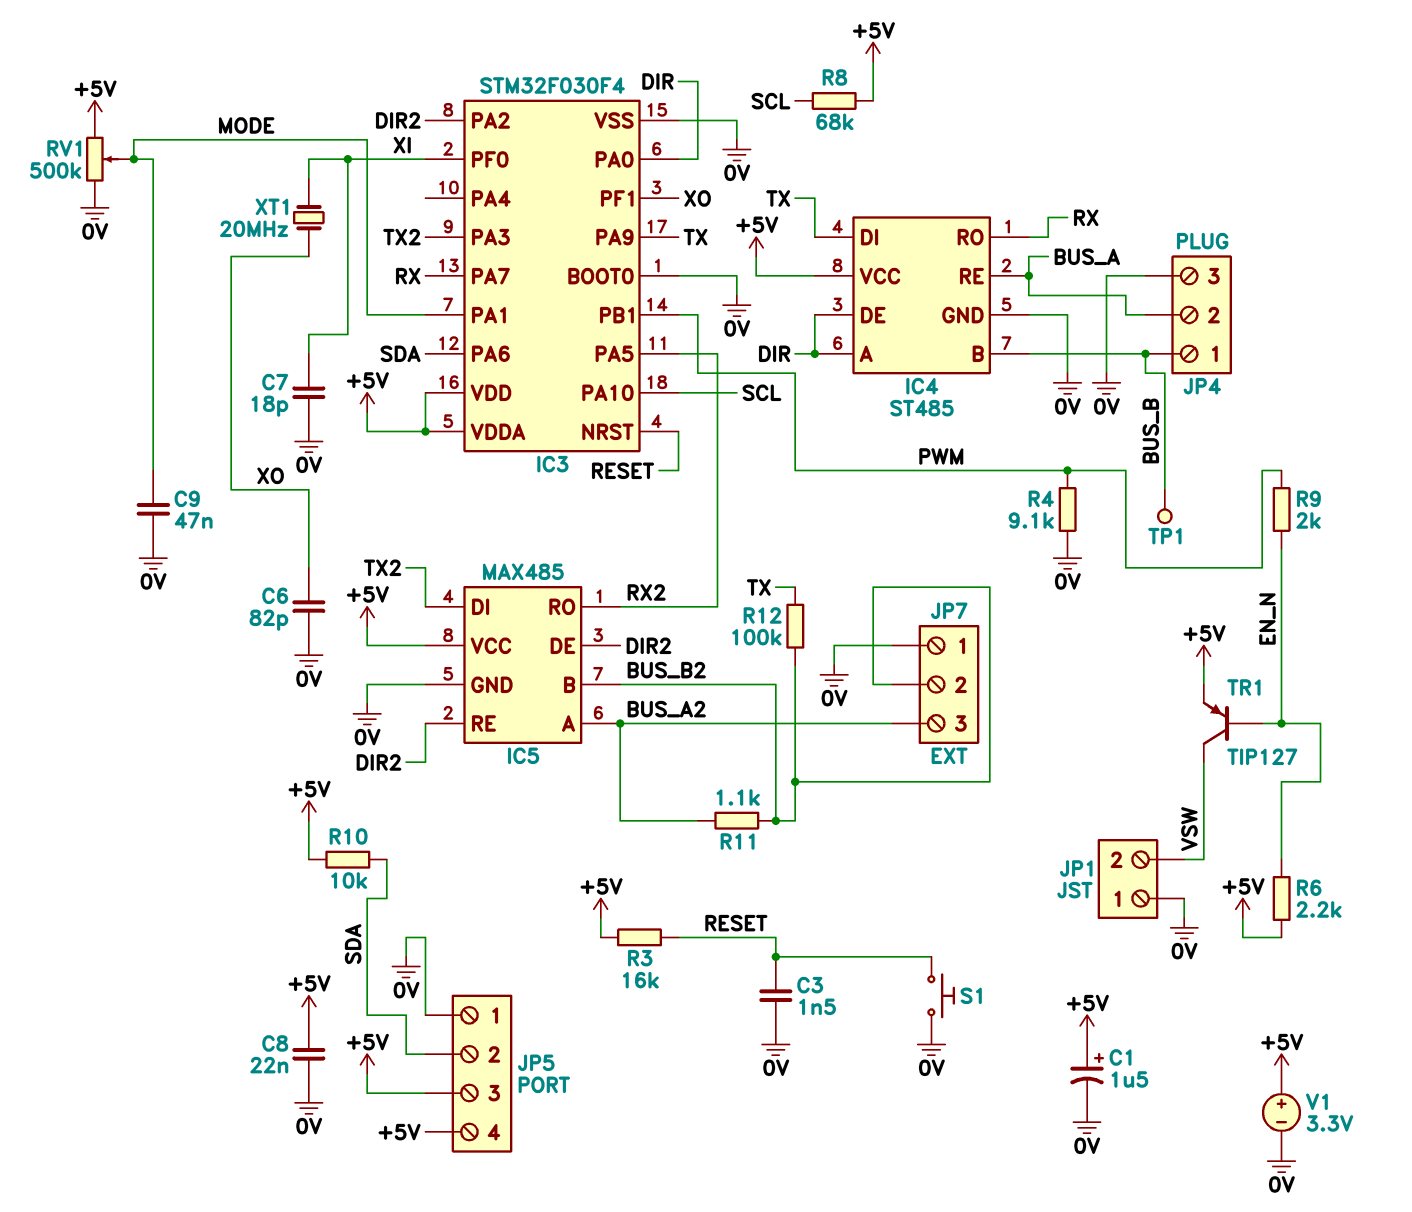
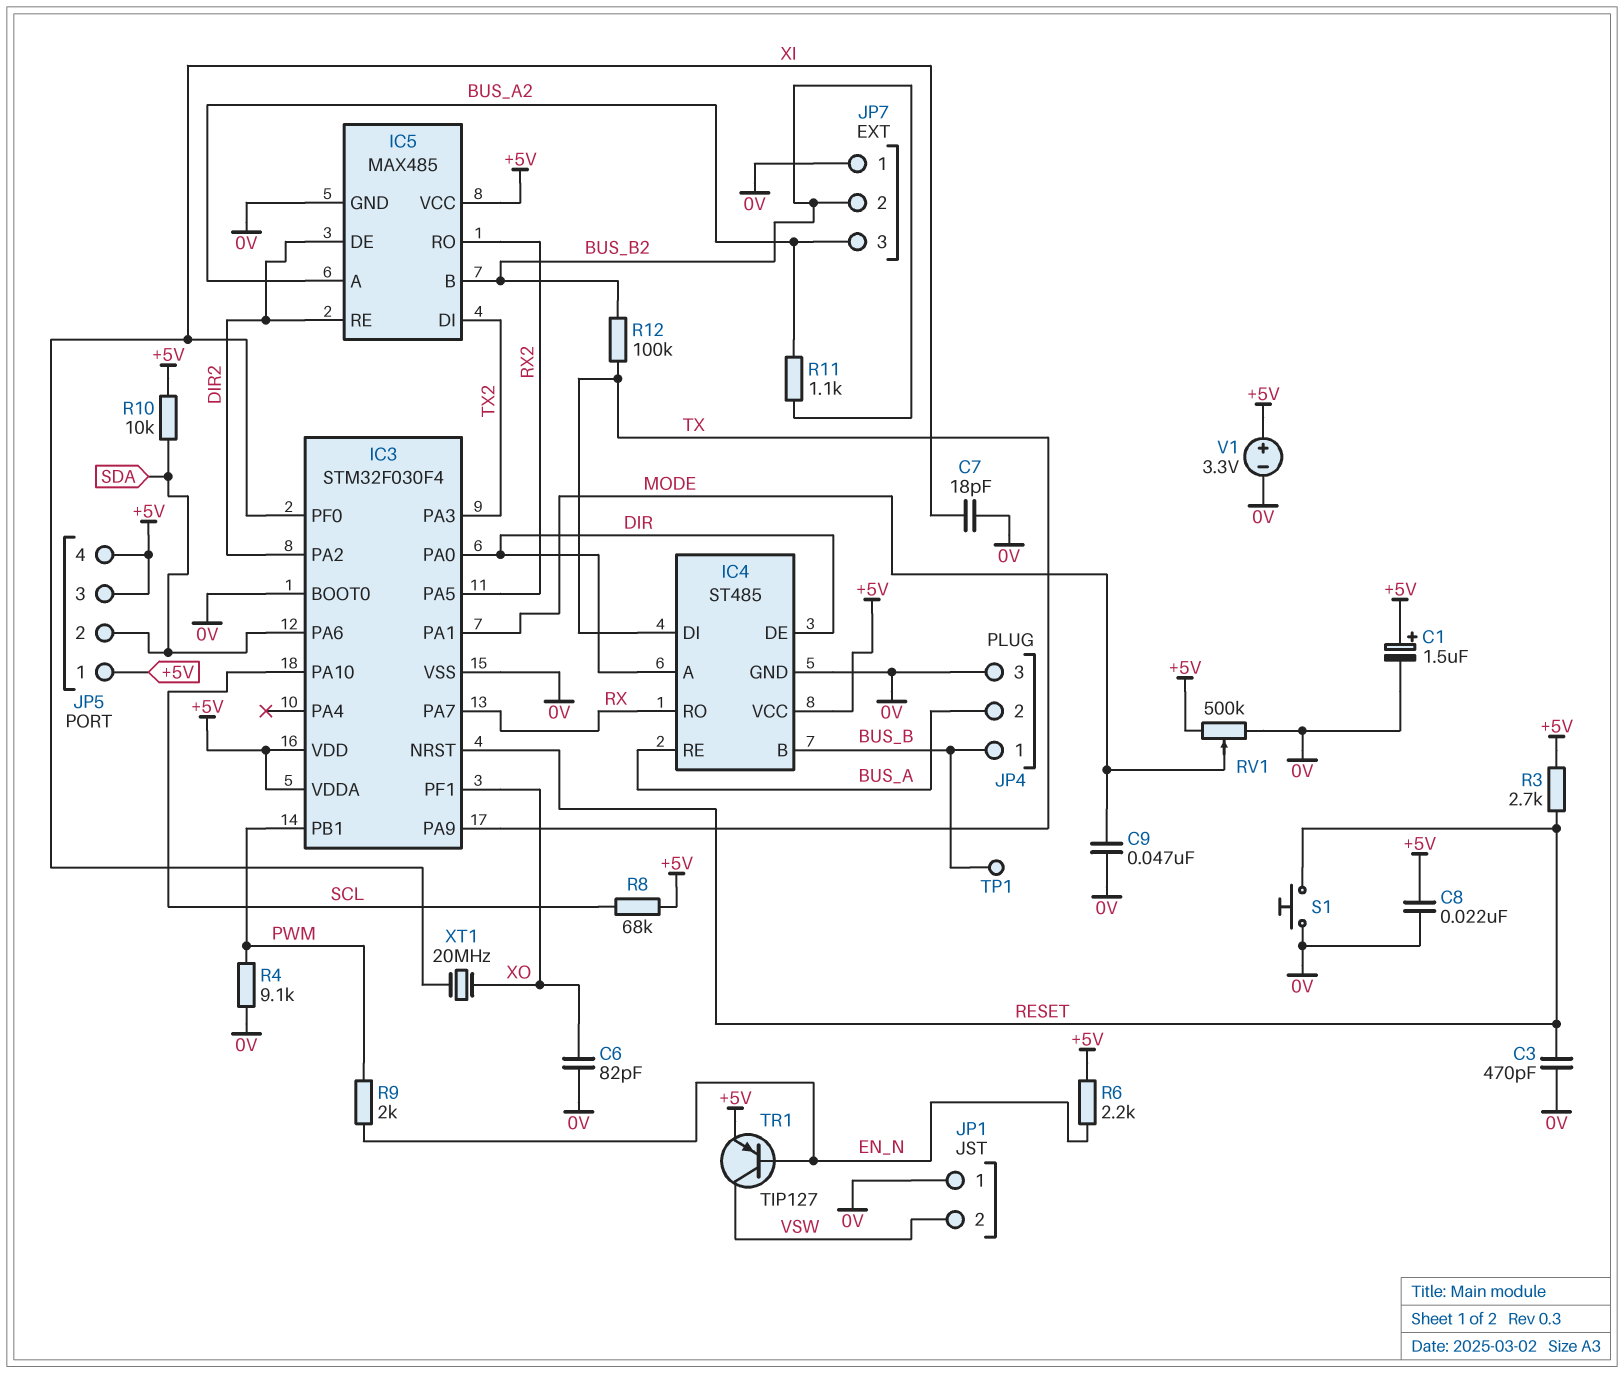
C3: 1.5nF (0V, RESET) -> 470pF (0V, RESET)
JP5 pin 1: 0V -> +5V
R3: 16k (+5V, RESET) -> 2.7k (+5V, RESET)

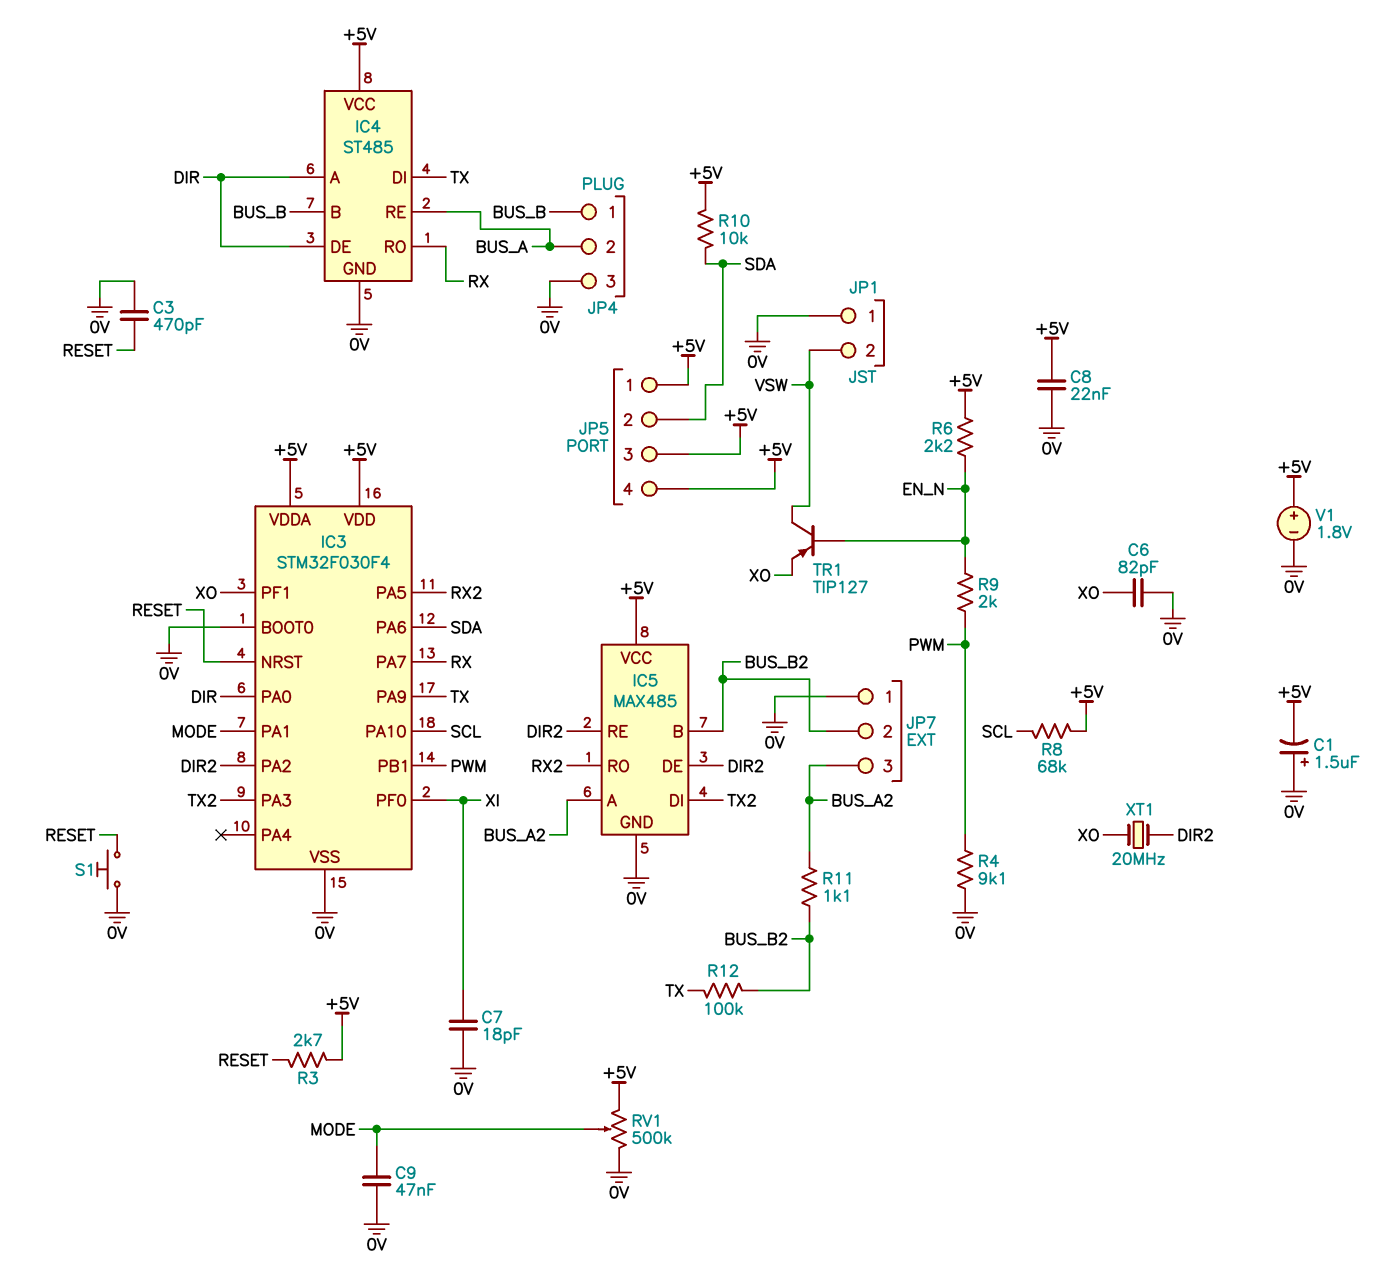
C1: 1.5uF (plus +5V, minus 0V) -> 1.5uF (plus 0V, minus +5V)
TP1: test point (BUS_B) -> none
TR1: PNP TIP127 (B EN_N, C VSW, E +5V) -> PNP TIP127 (B EN_N, C VSW, E XO)
V1: 3.3V (plus +5V, minus 0V) -> 1.8V (plus +5V, minus 0V)
XT1: 20MHz (XI, XO) -> 20MHz (DIR2, XO)

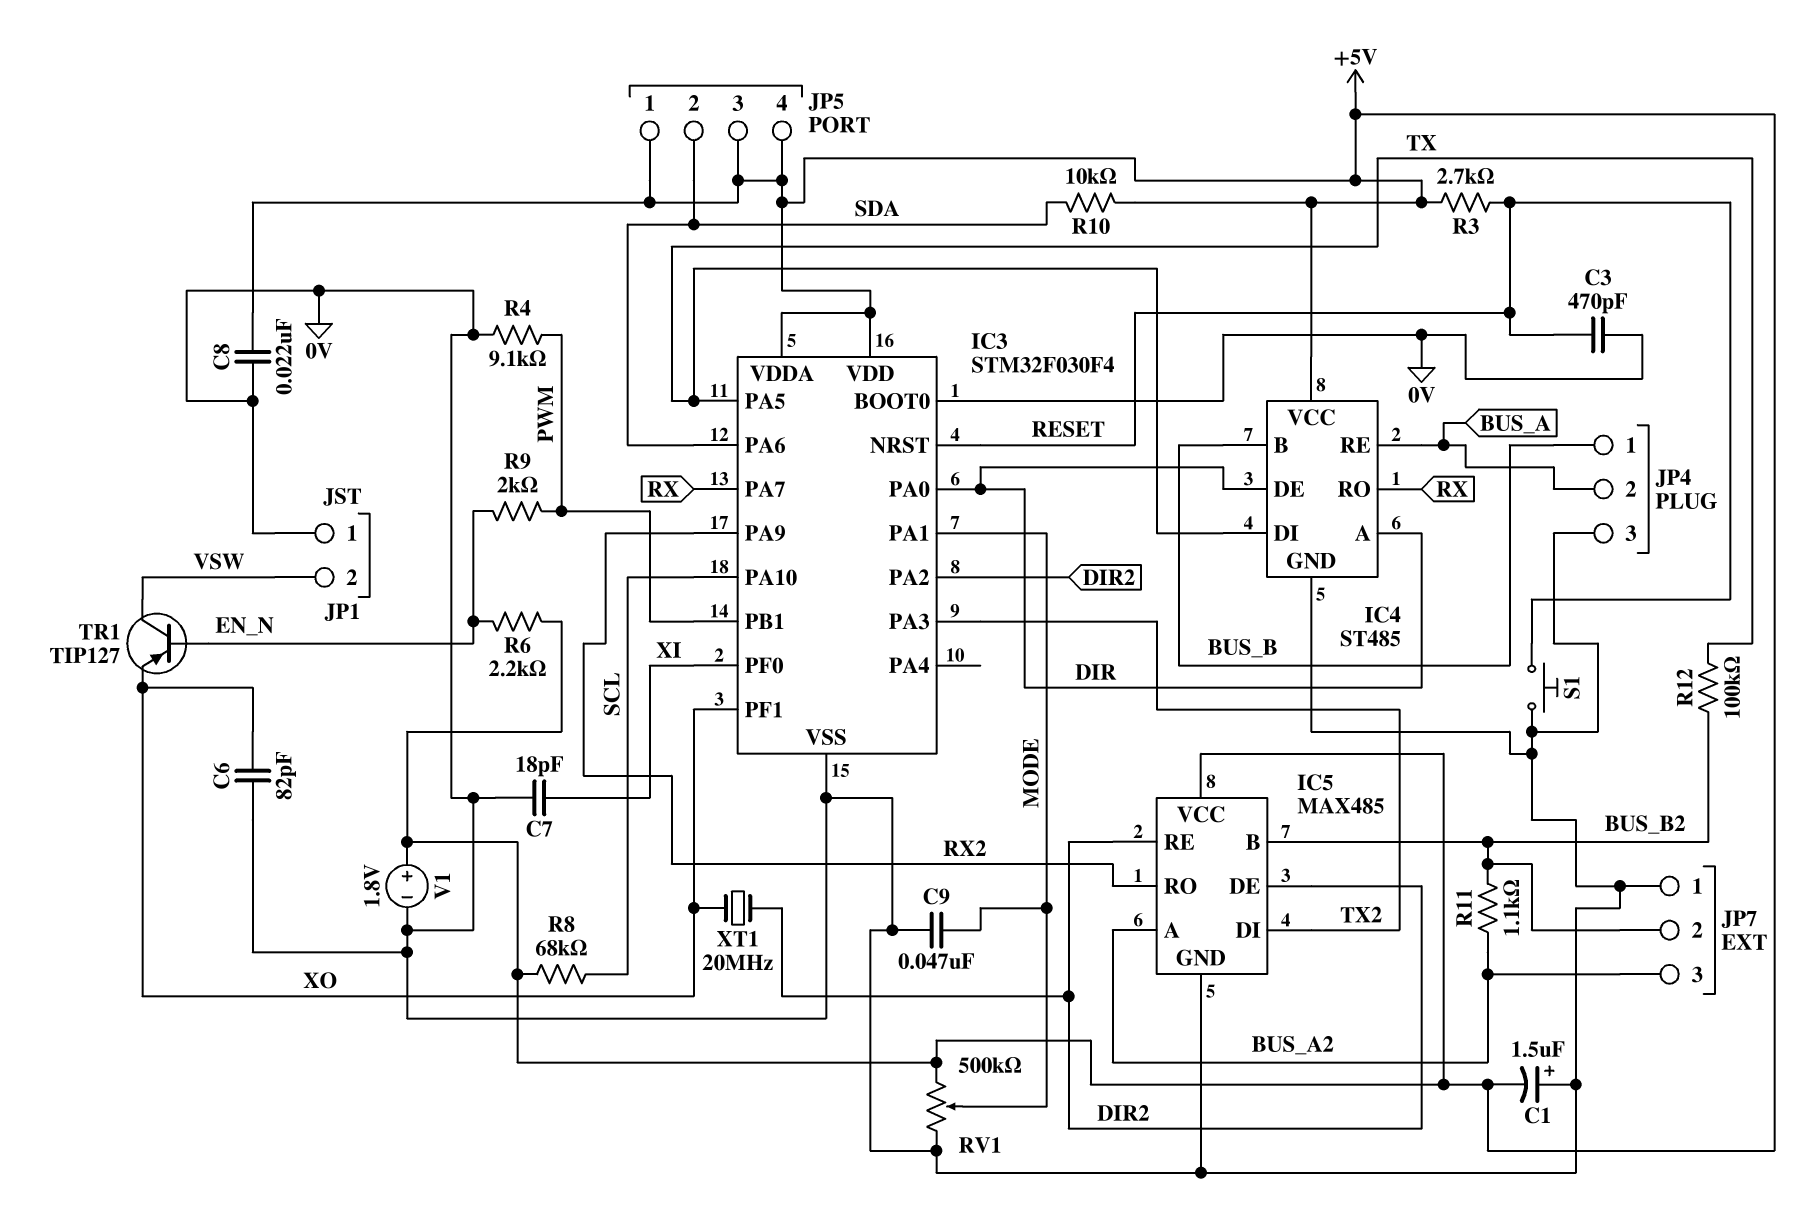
IC3 pin PA5: RX2 -> TX
IC3 pin PA9: TX -> RX2

